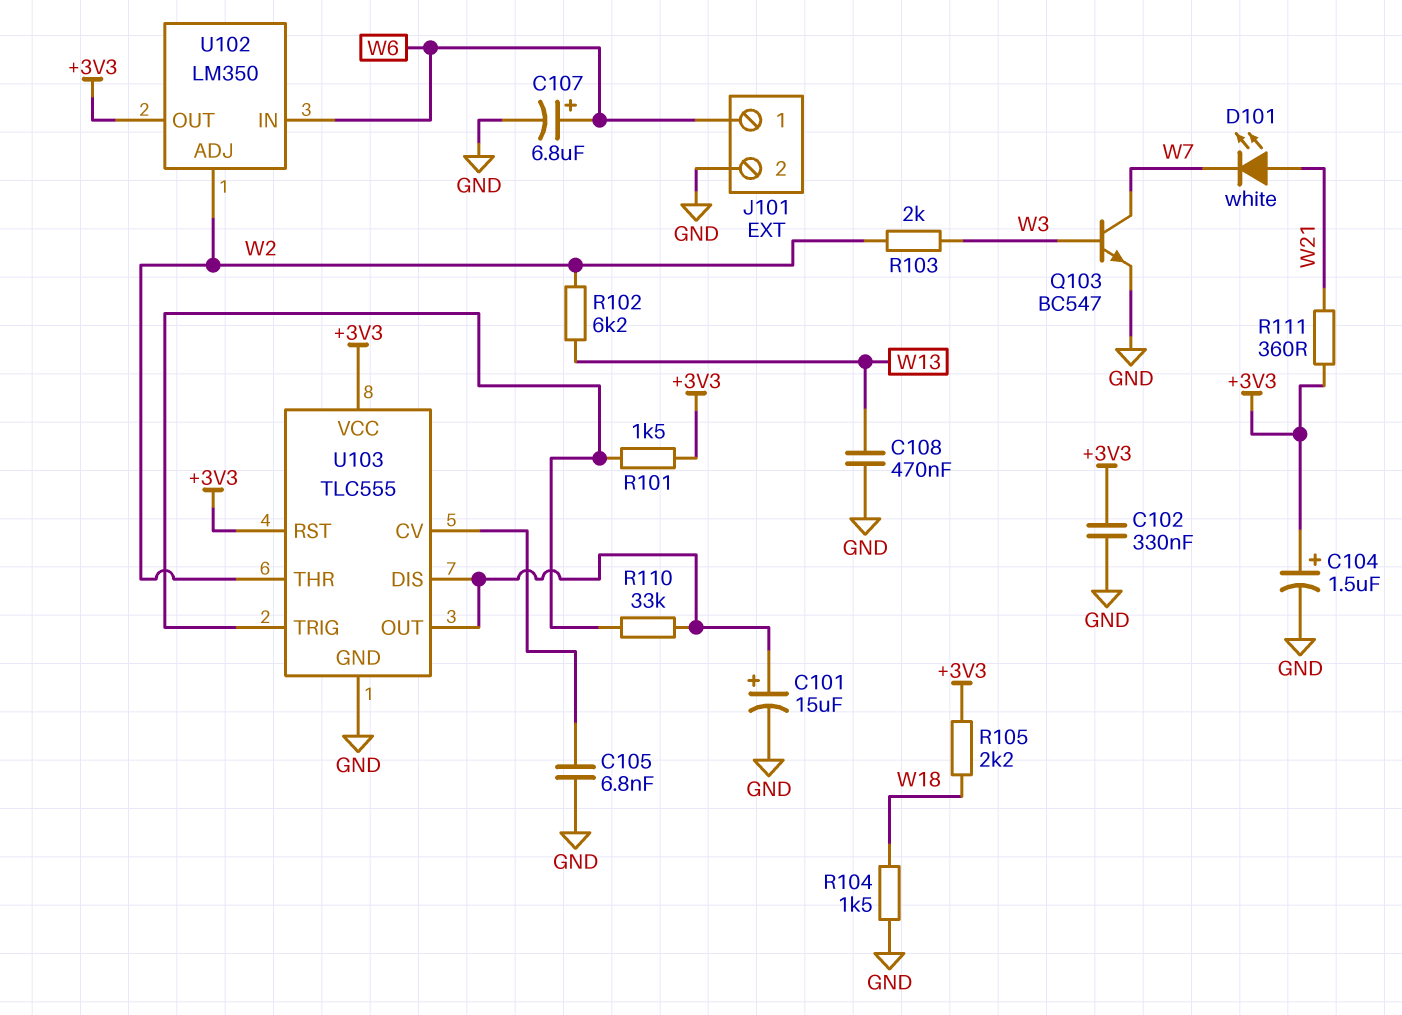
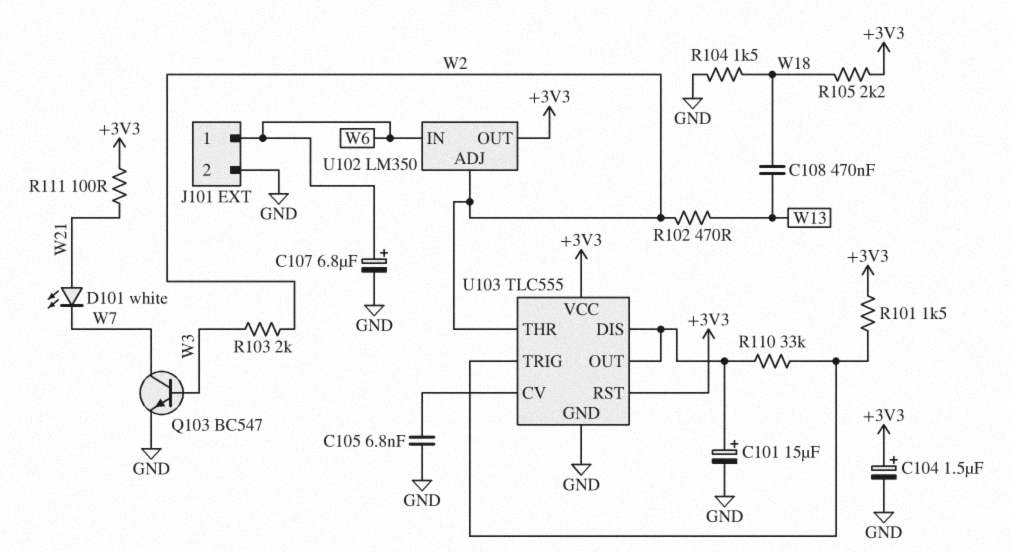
C102: 330nF (+3V3, GND) -> none
C108: 470nF (GND, W13) -> 470nF (W13, W18)
R102: 6.2k (W2, W13) -> 470 (W2, W13)
R111: 360 (+3V3, W21) -> 100 (+3V3, W21)

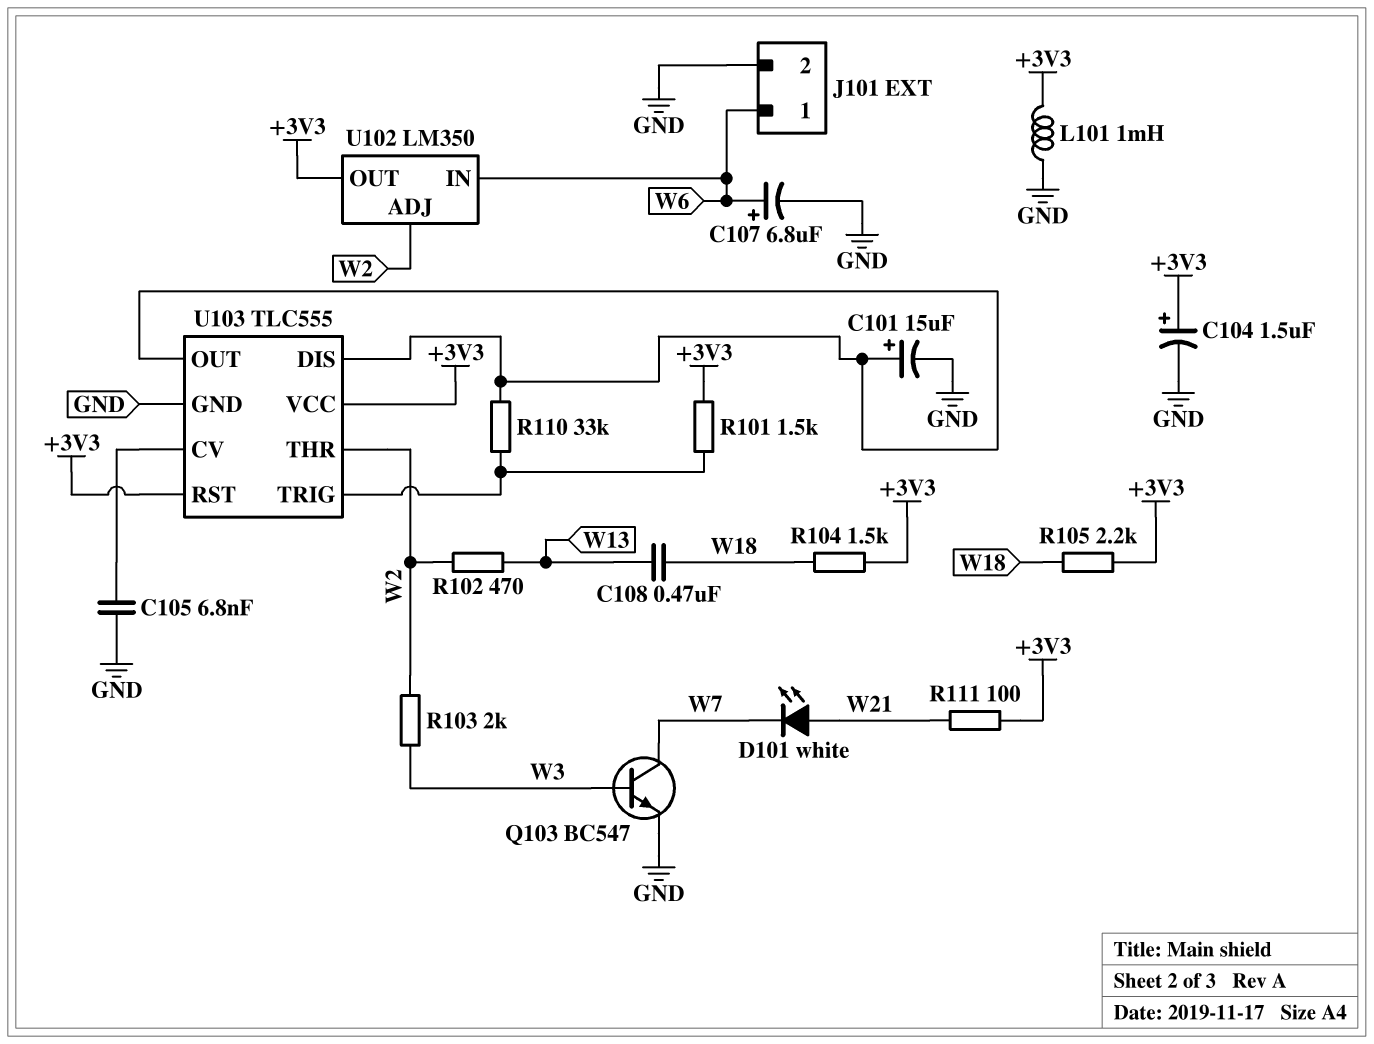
L101: none -> 1mH (+3V3, GND)
R104: 1.5k (GND, W18) -> 1.5k (+3V3, W18)

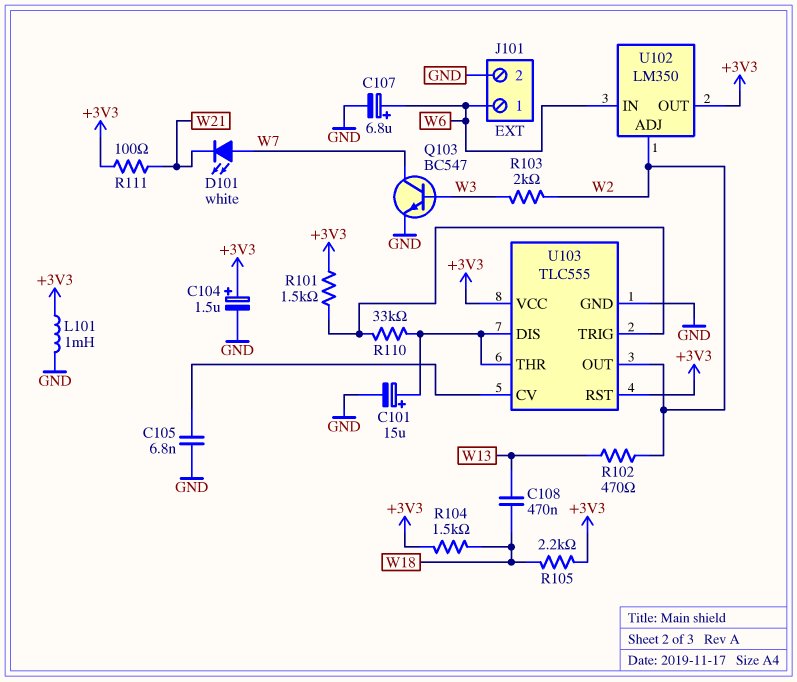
D101: LED white (A W21, K W7) -> LED white (A W7, K W21)
U103 pin OUT: U103/DIS -> W2
U103 pin THR: W2 -> U103/DIS

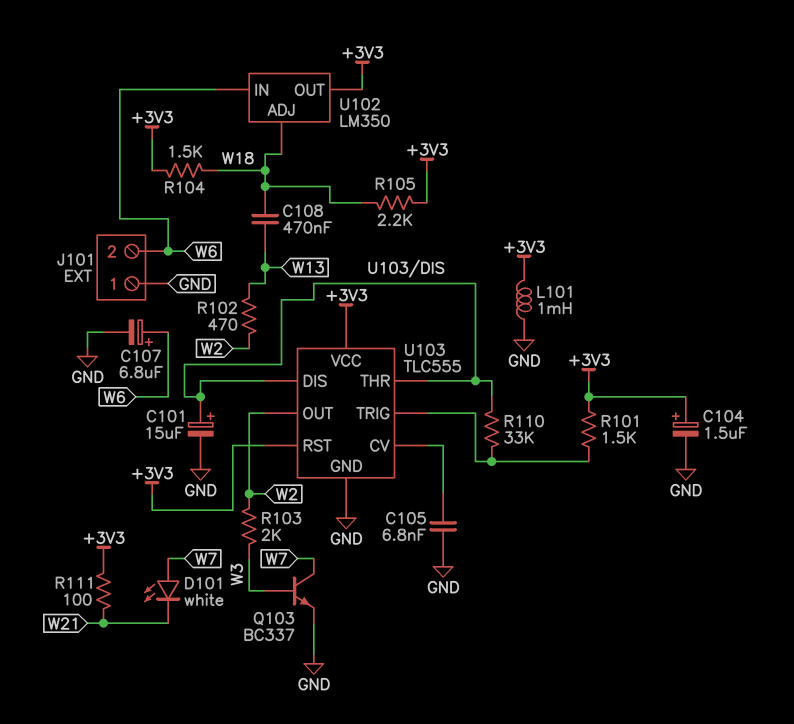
J101 pin 1: W6 -> GND
J101 pin 2: GND -> W6
Q103: NPN BC547 (B W3, C W7, E GND) -> NPN BC337 (B W3, C W7, E GND)
U102 pin ADJ: W2 -> W18

